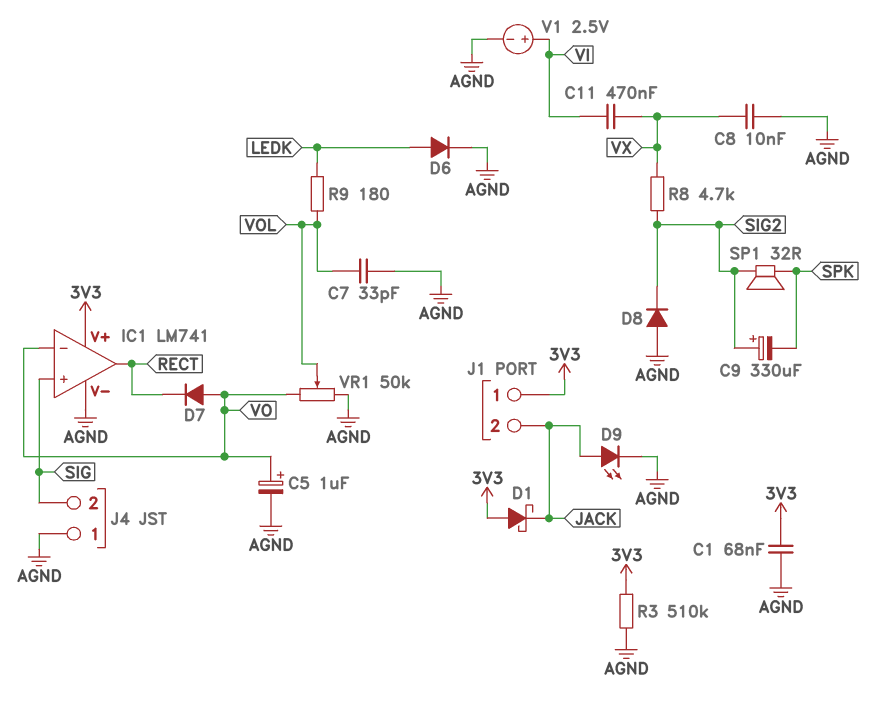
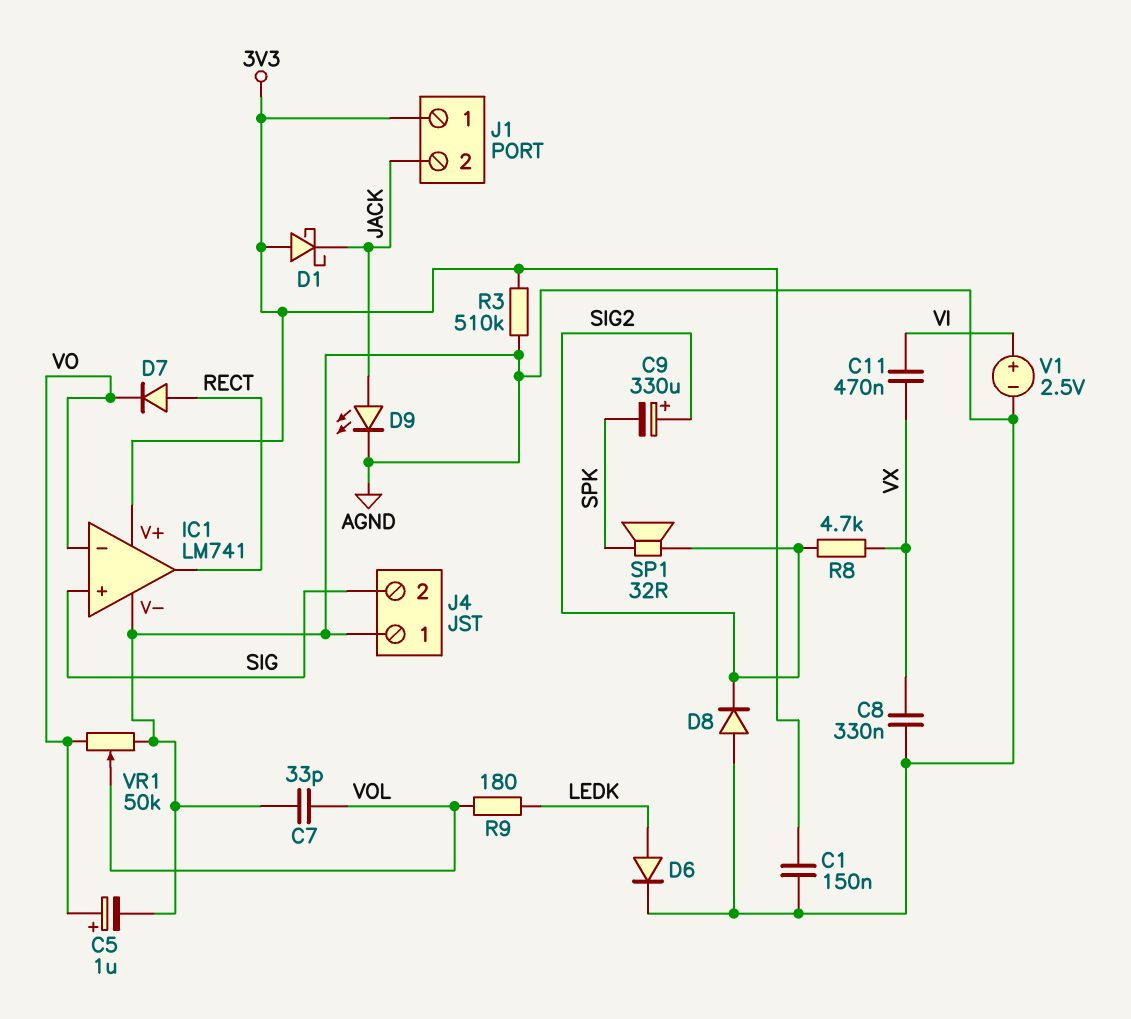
C1: 68nF (3V3, AGND) -> 150nF (3V3, AGND)
C8: 10nF (AGND, VX) -> 330nF (AGND, VX)
D7: diode (A VO, K RECT) -> diode (A RECT, K VO)

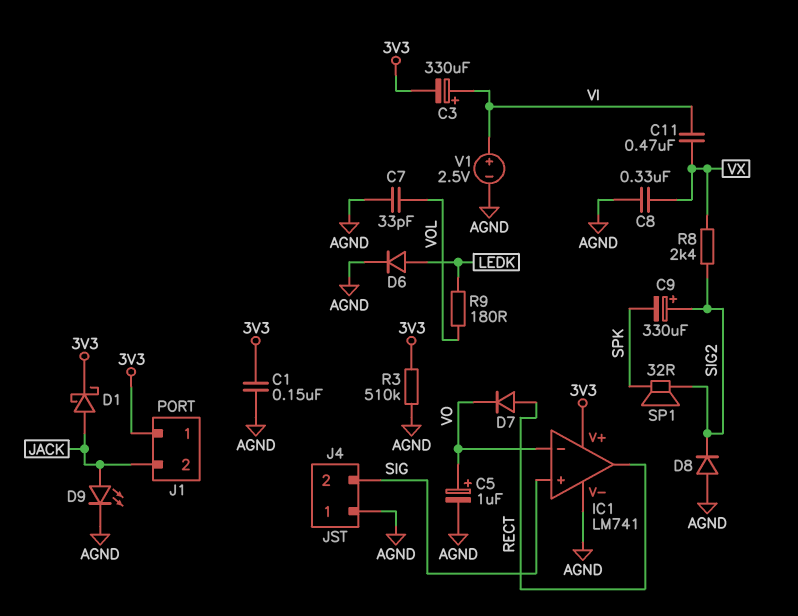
C3: none -> 330uF (plus VI, minus 3V3)
D1: schottky (A 3V3, K JACK) -> schottky (A JACK, K 3V3)
R8: 4.7k (SIG2, VX) -> 2.4k (SIG2, VX)
VR1: 50k (AGND, VO, wiper VOL) -> none

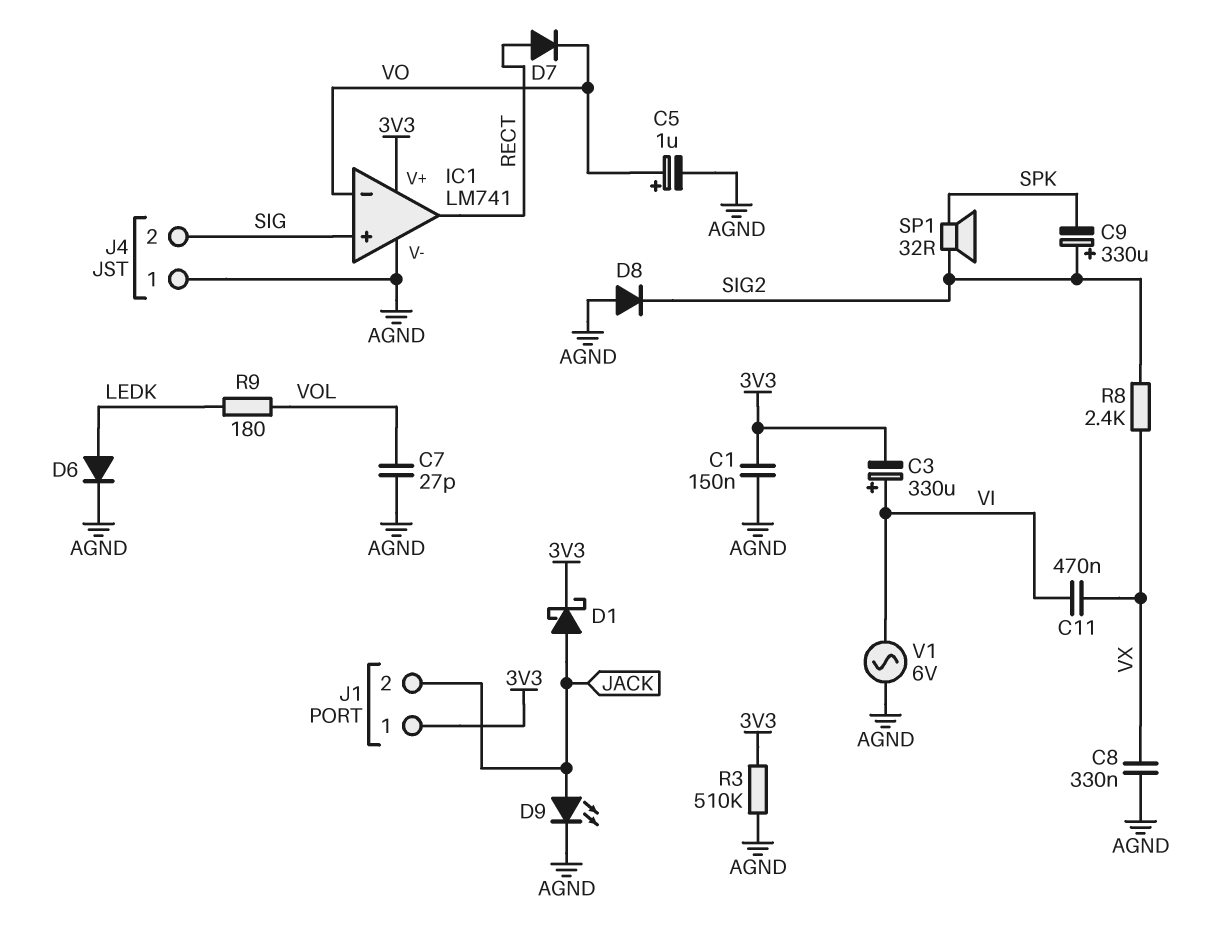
C7: 33pF (AGND, VOL) -> 27pF (AGND, VOL)
V1: 2.5V (plus VI, minus AGND) -> AC 6V (AGND, VI)

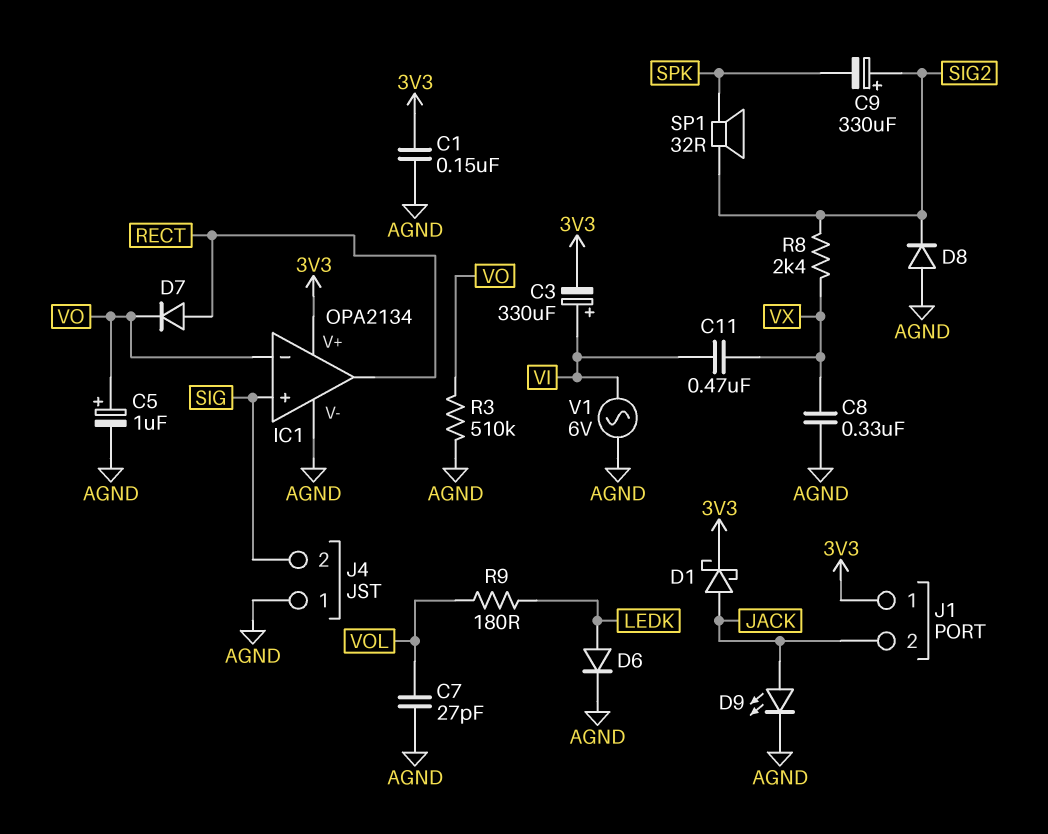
IC1: LM741 -> OPA2134
R3: 510k (3V3, AGND) -> 510k (AGND, VO)

